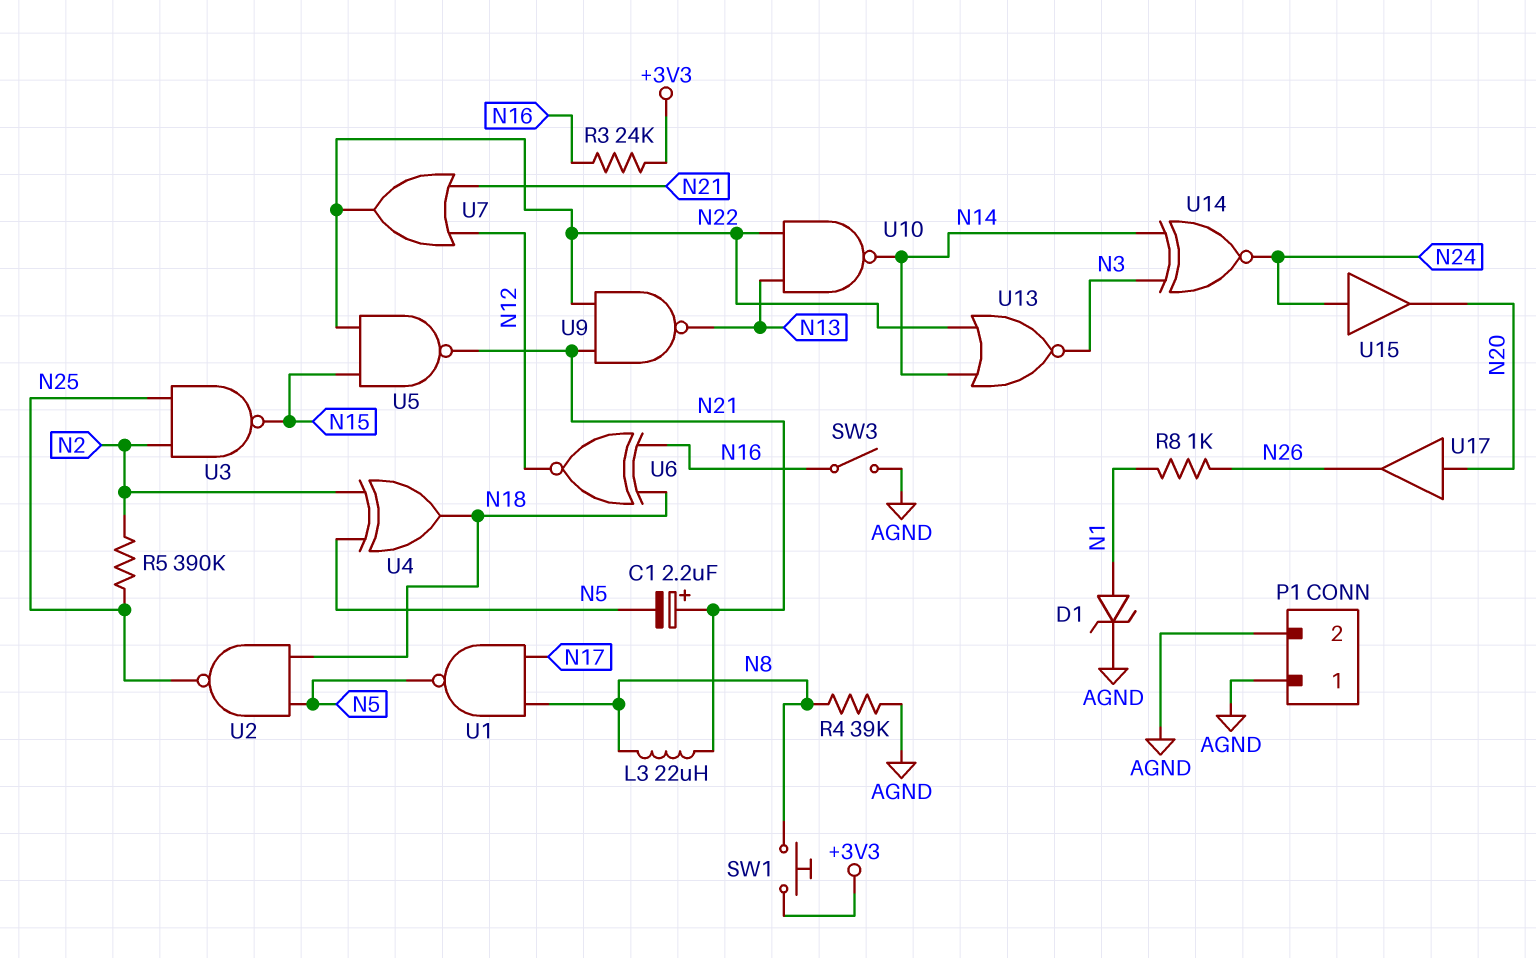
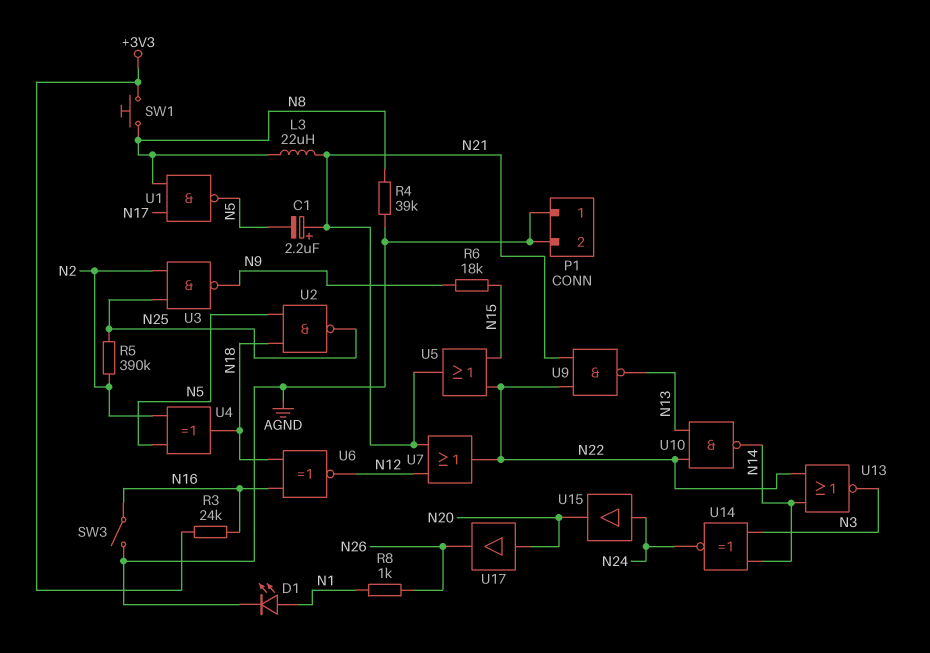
D1: zener (A N1, K AGND) -> LED (A N1, K AGND)
R6: none -> 18k (N9, N15)
U3: NAND (in N2, in N25, out N15) -> NAND (in N2, in N25, out N9)
U5: NAND (in N15, in N22, out N21) -> OR (in N15, in N22, out N21)

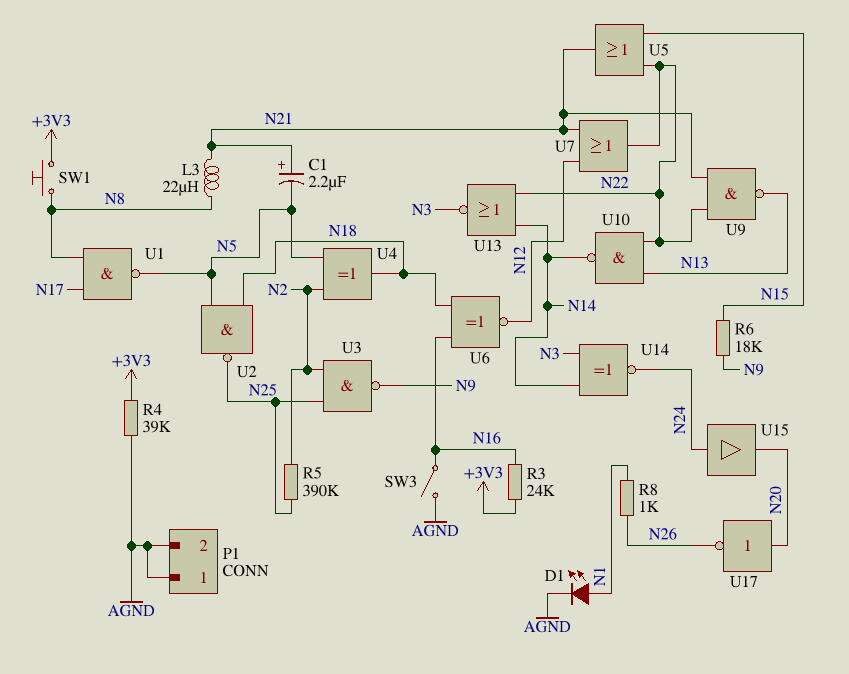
R4: 39k (AGND, N8) -> 39k (+3V3, AGND)
U17: buffer (in N20, out N26) -> NOT (in N20, out N26)

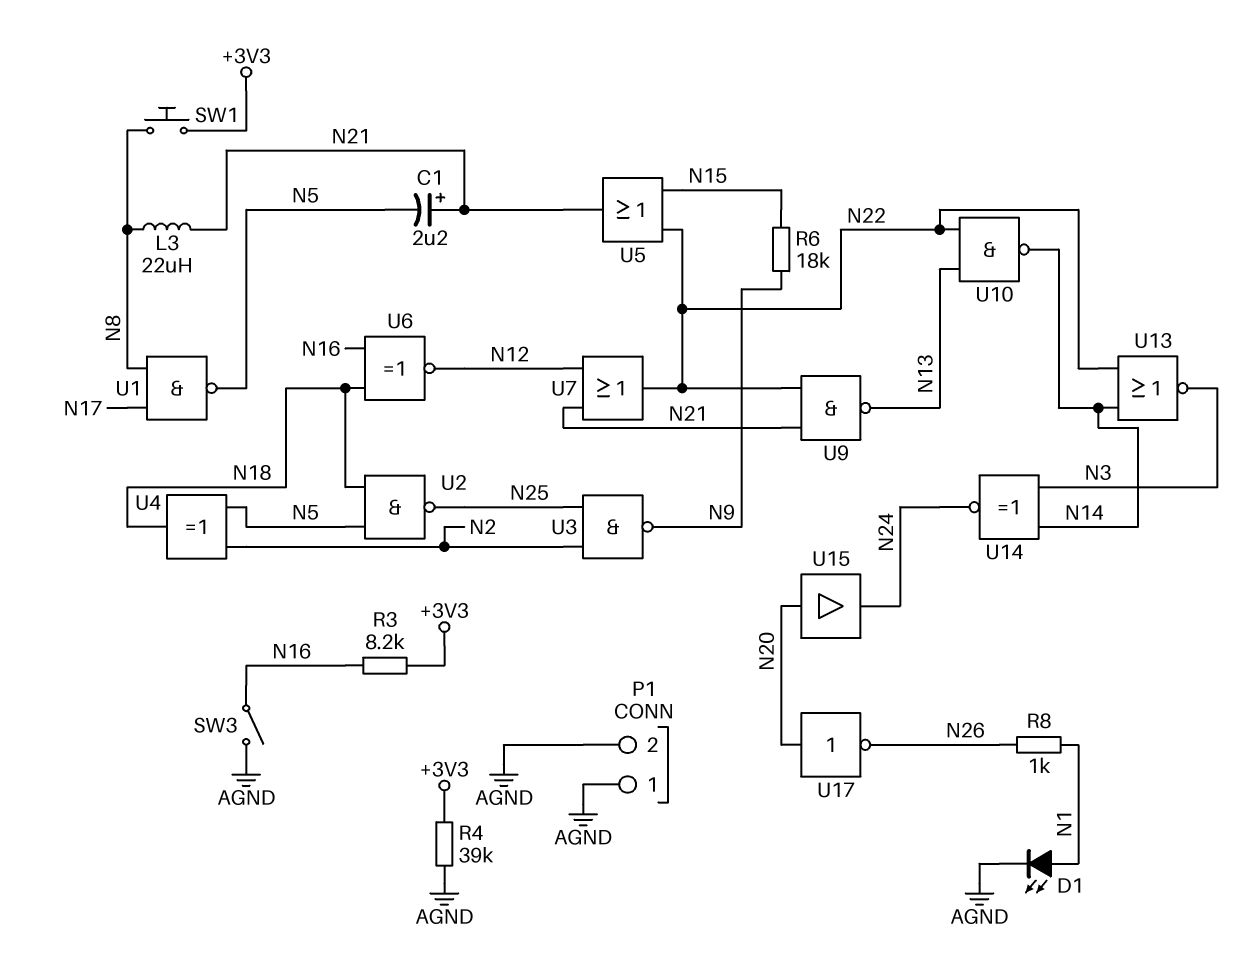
R3: 24k (+3V3, N16) -> 8.2k (+3V3, N16)
R5: 390k (N2, N25) -> none
U15: buffer (in N24, out N20) -> buffer (in N20, out N24)

